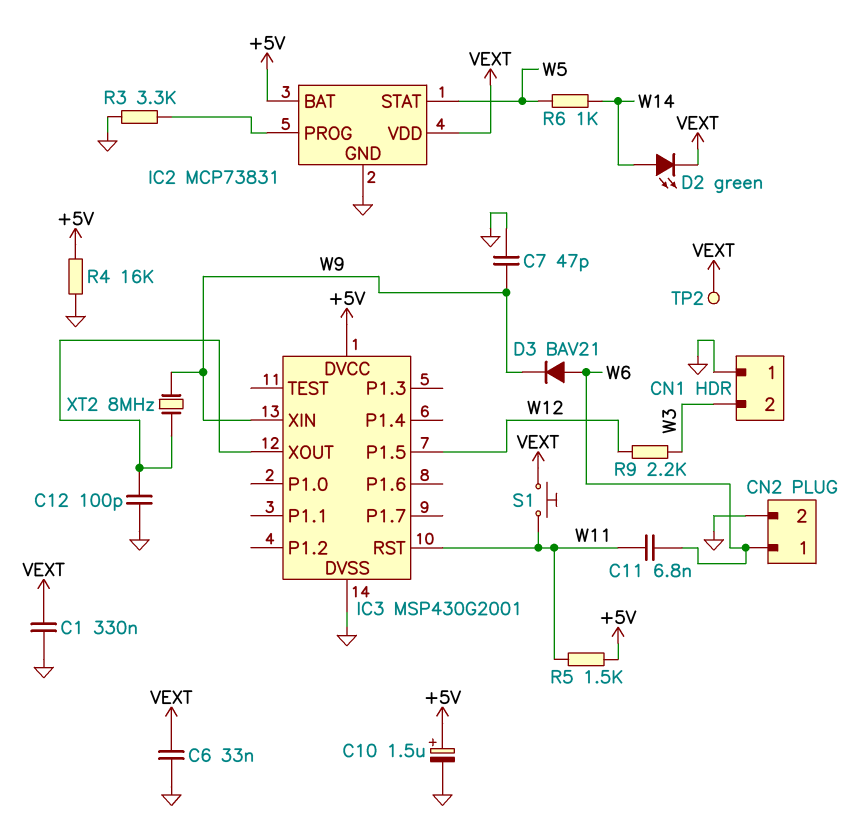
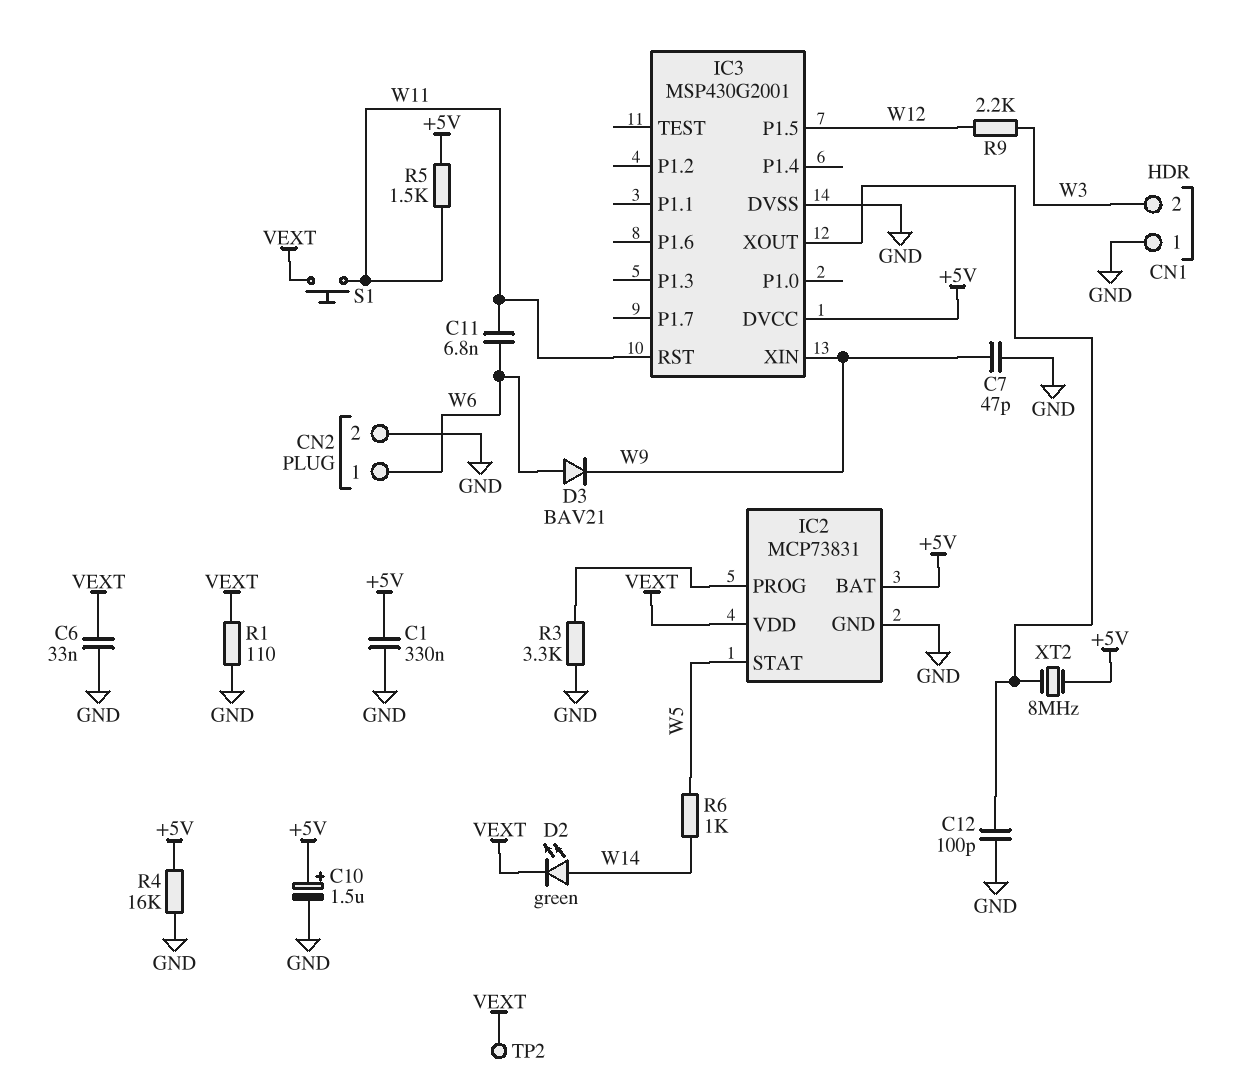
C1: 330nF (GND, VEXT) -> 330nF (+5V, GND)
R1: none -> 110 (GND, VEXT)
XT2: 8MHz (IC3/XOUT, W9) -> 8MHz (+5V, IC3/XOUT)

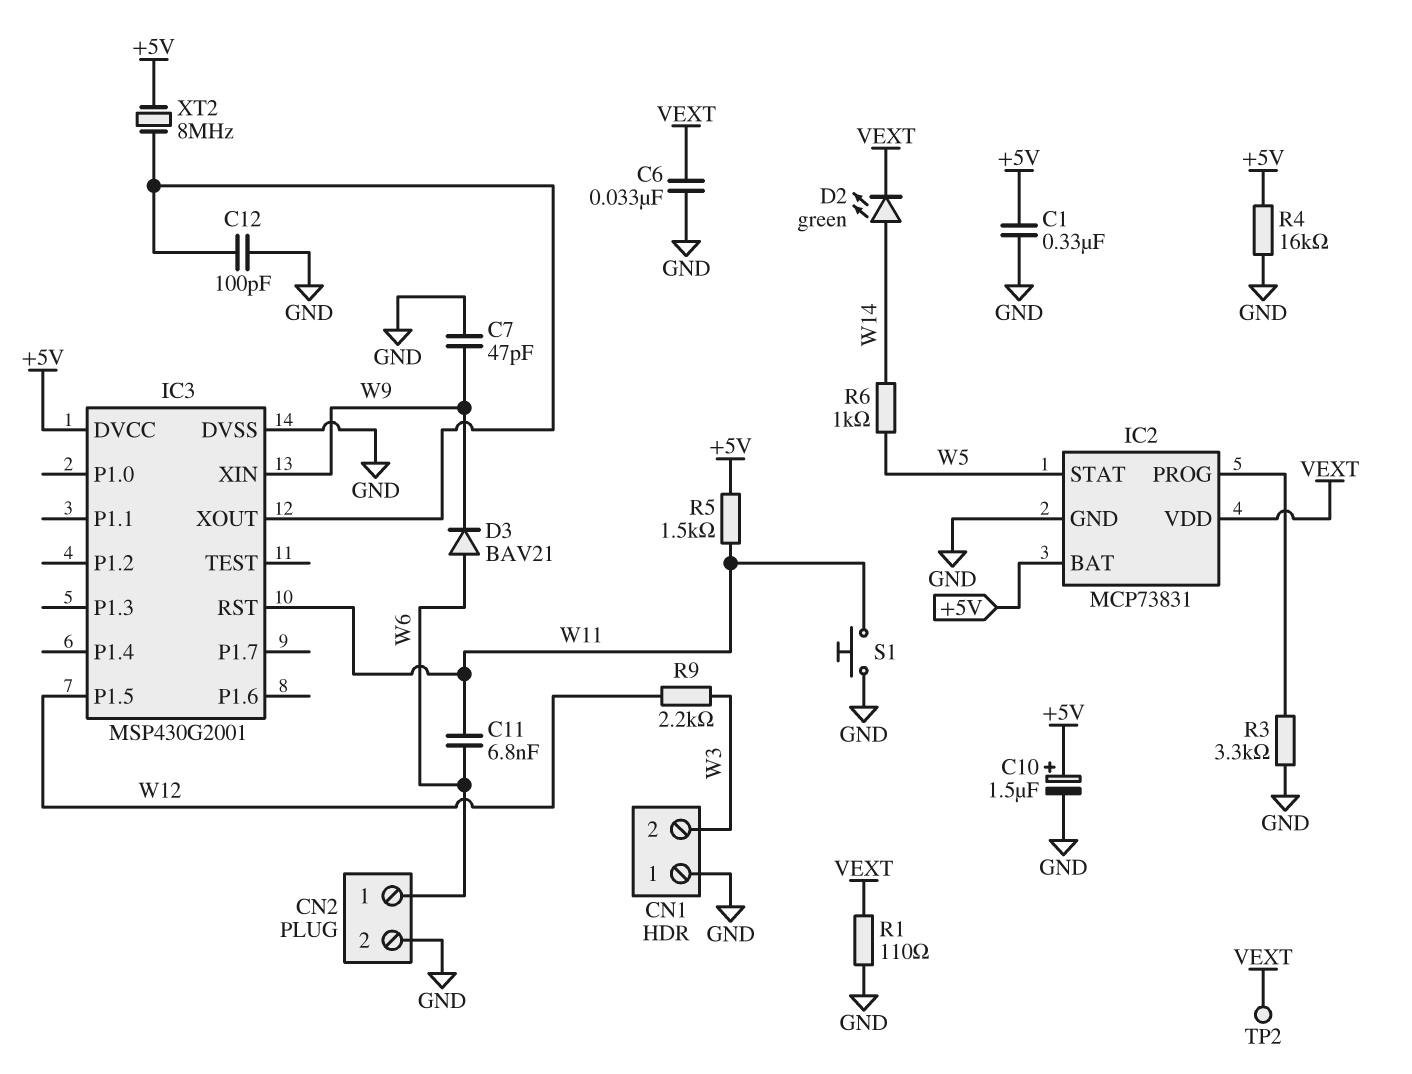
S1: button (VEXT, W11) -> button (GND, W11)

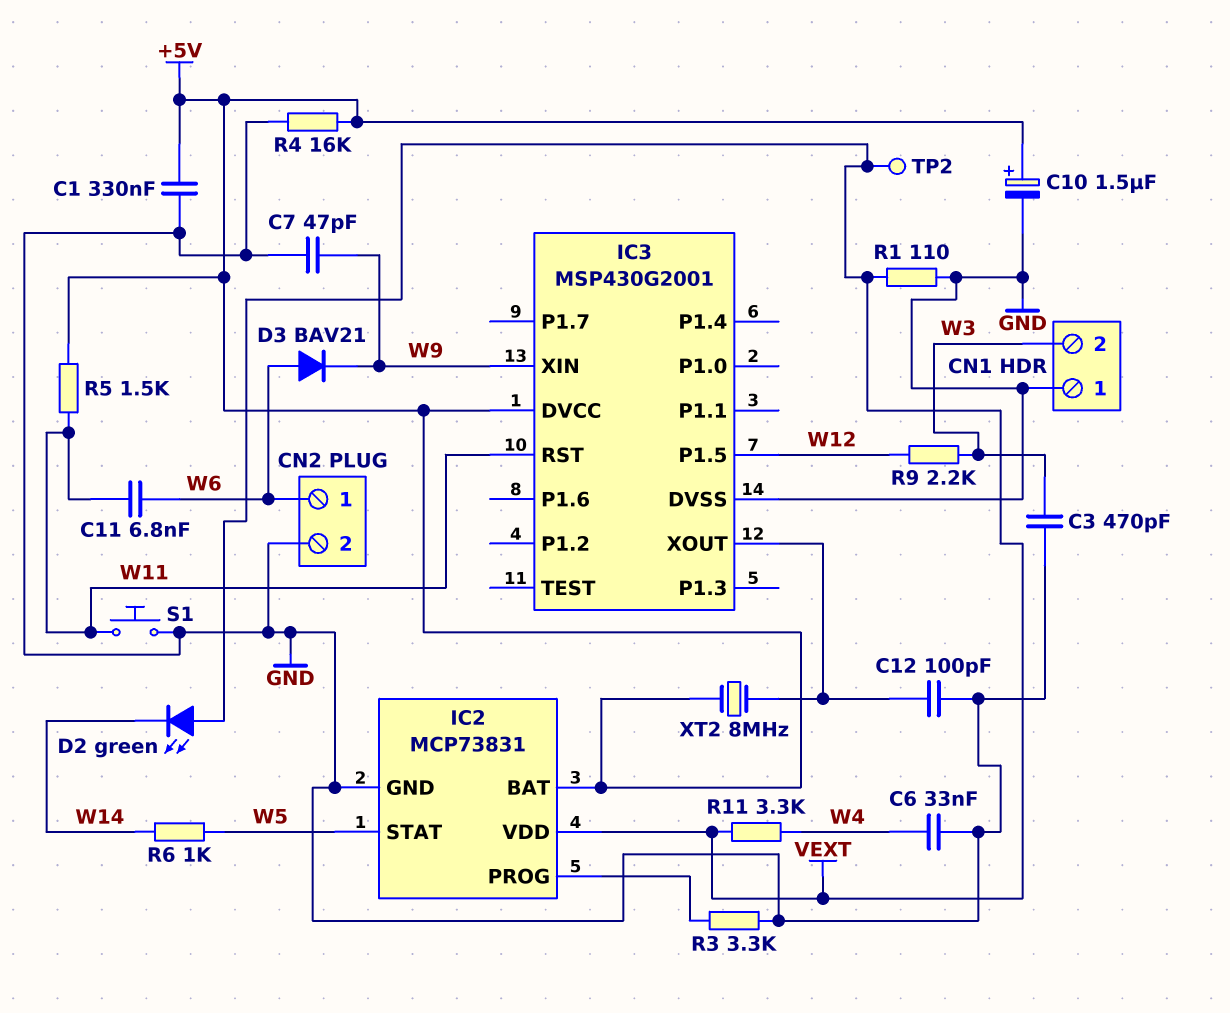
C3: none -> 470pF (GND, W3)
C6: 33nF (GND, VEXT) -> 33nF (GND, W4)
D2: LED green (A W14, K VEXT) -> LED green (A VEXT, K W14)
R11: none -> 3.3k (VEXT, W4)

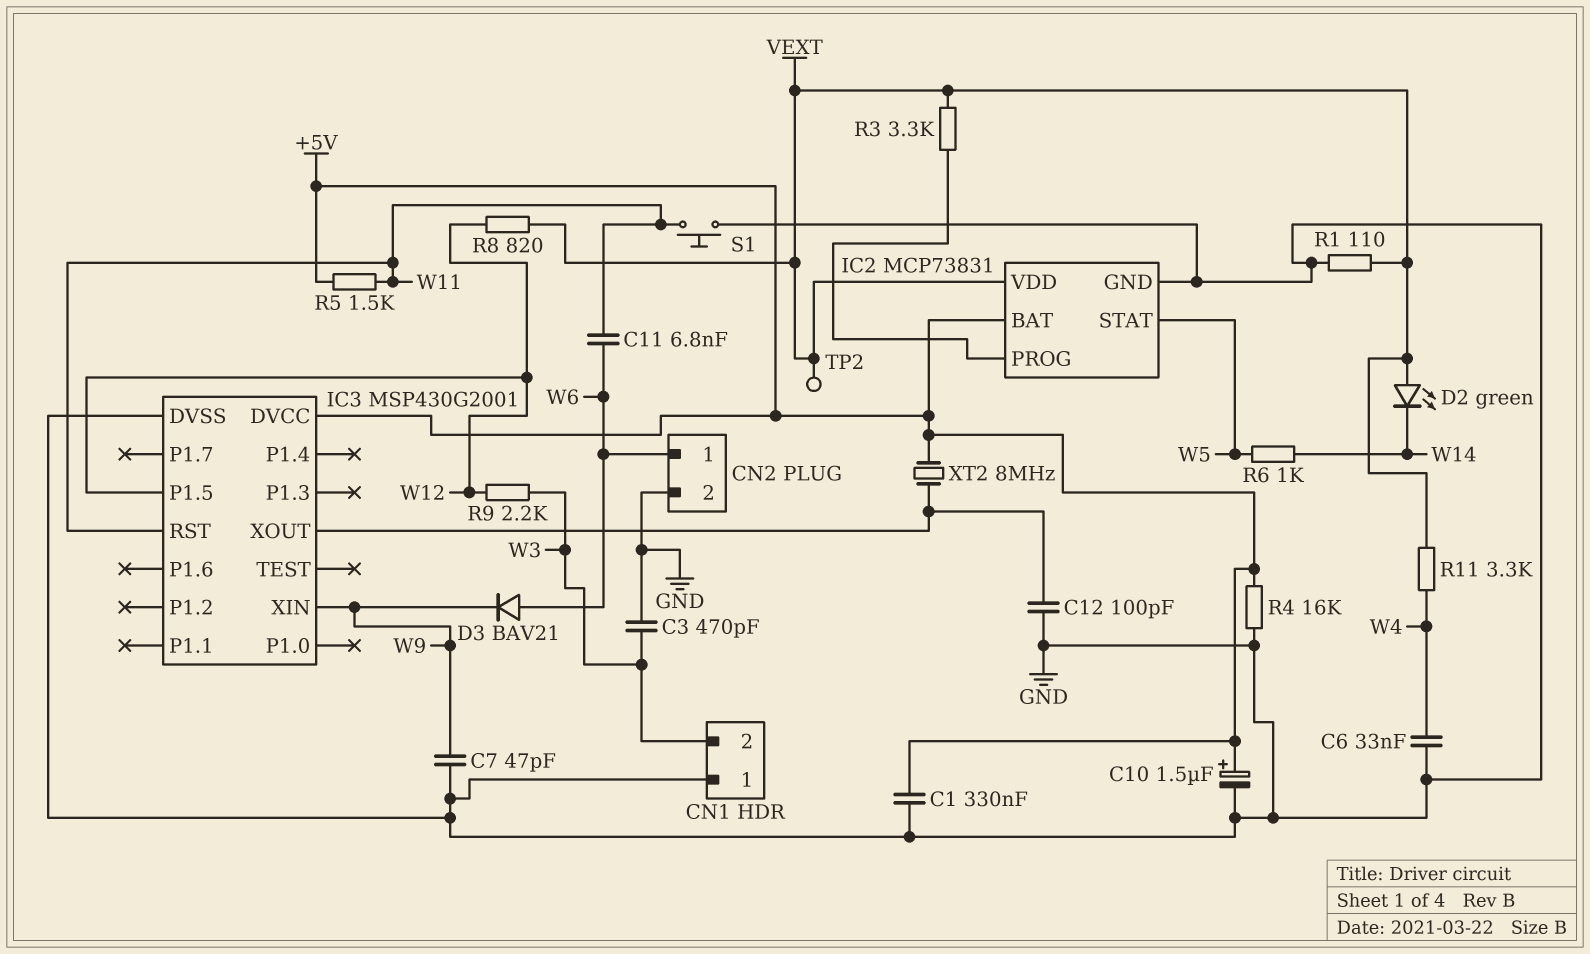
R3: 3.3k (GND, IC2/PROG) -> 3.3k (IC2/PROG, VEXT)
R8: none -> 820 (VEXT, W12)

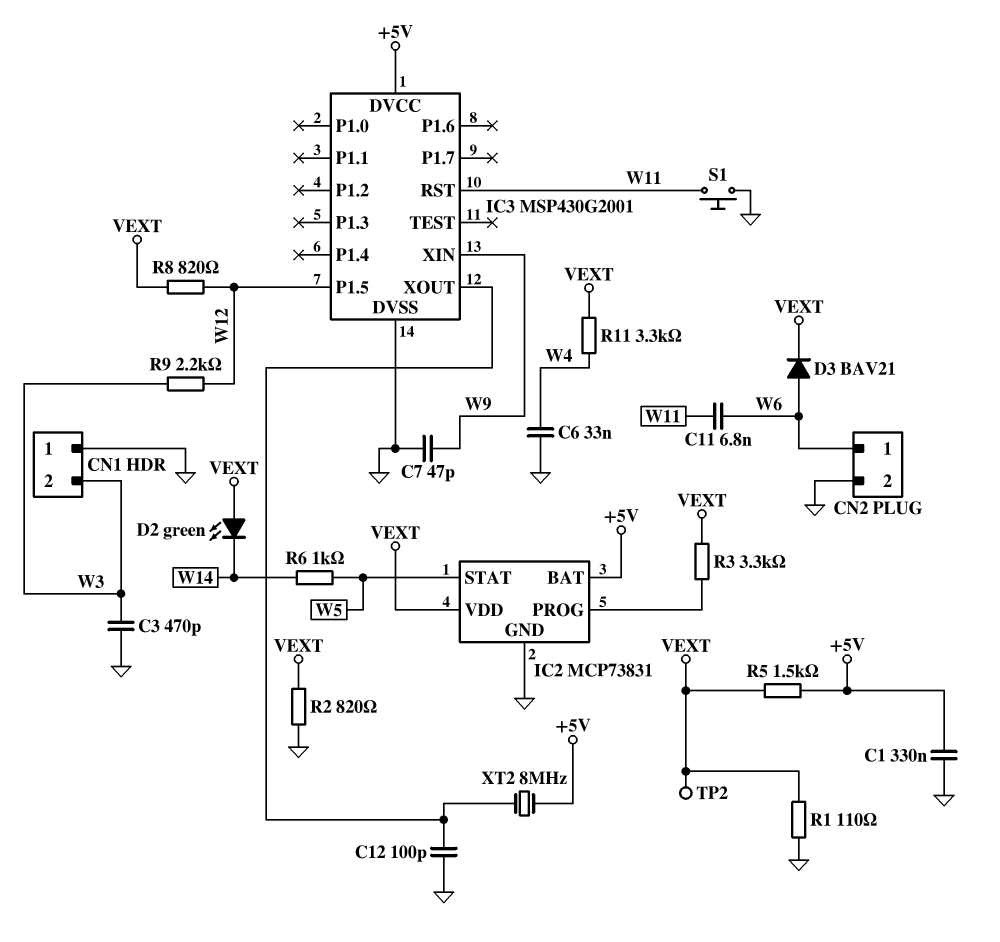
C10: 1.5uF (plus +5V, minus GND) -> none
D3: diode BAV21 (A W6, K W9) -> diode BAV21 (A W6, K VEXT)
R2: none -> 820 (GND, VEXT)
R4: 16k (+5V, GND) -> none
R5: 1.5k (+5V, W11) -> 1.5k (+5V, VEXT)

